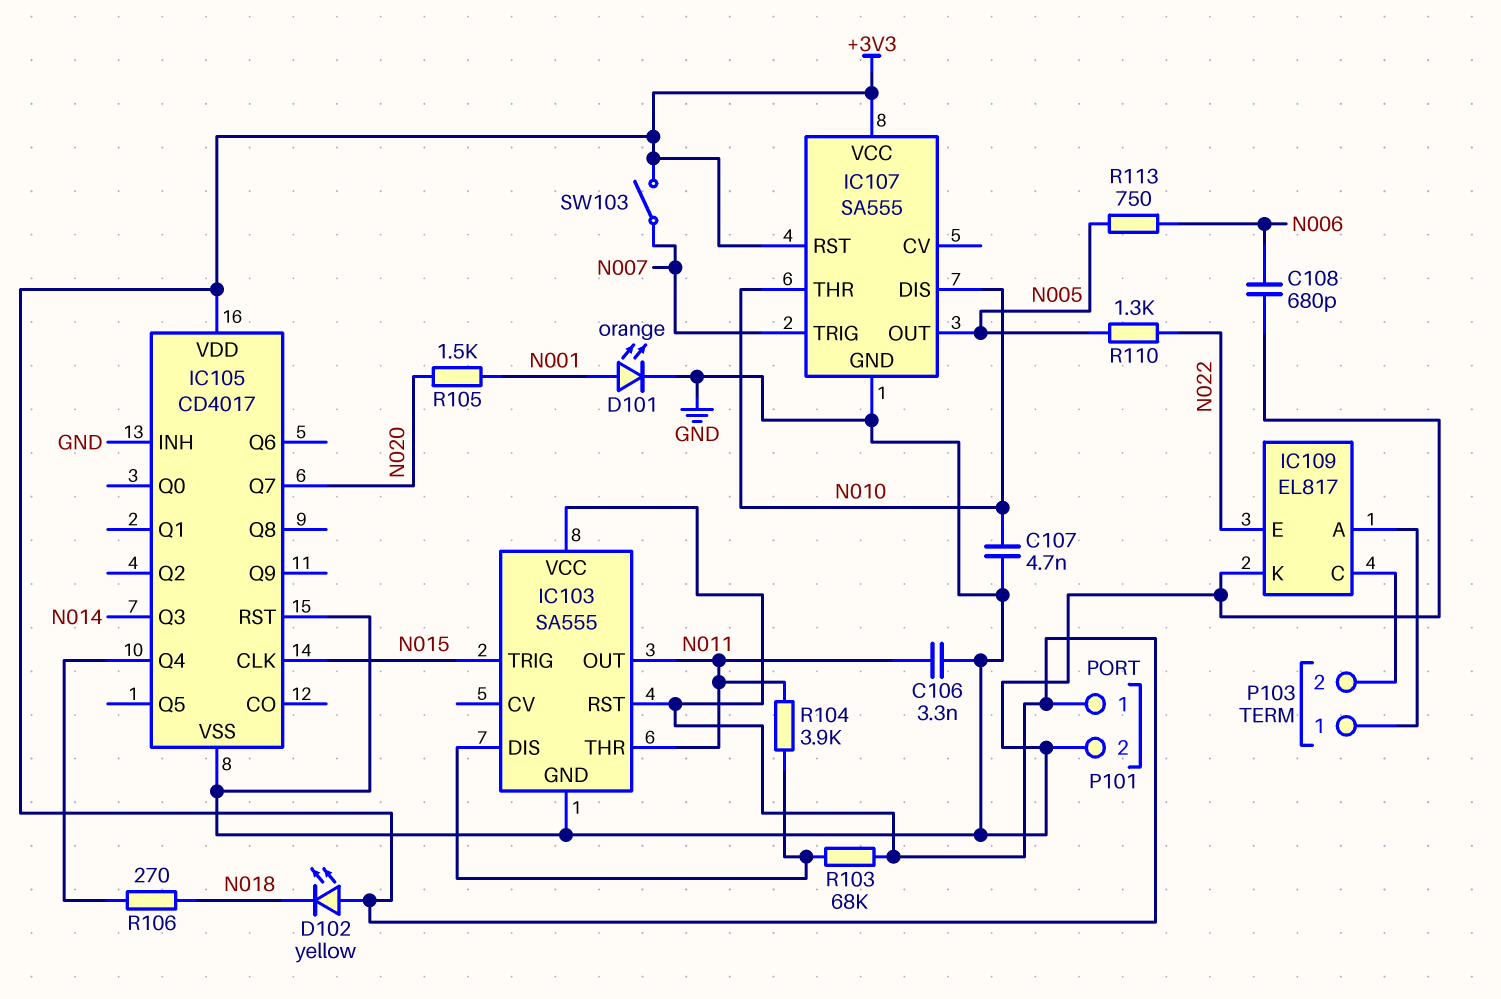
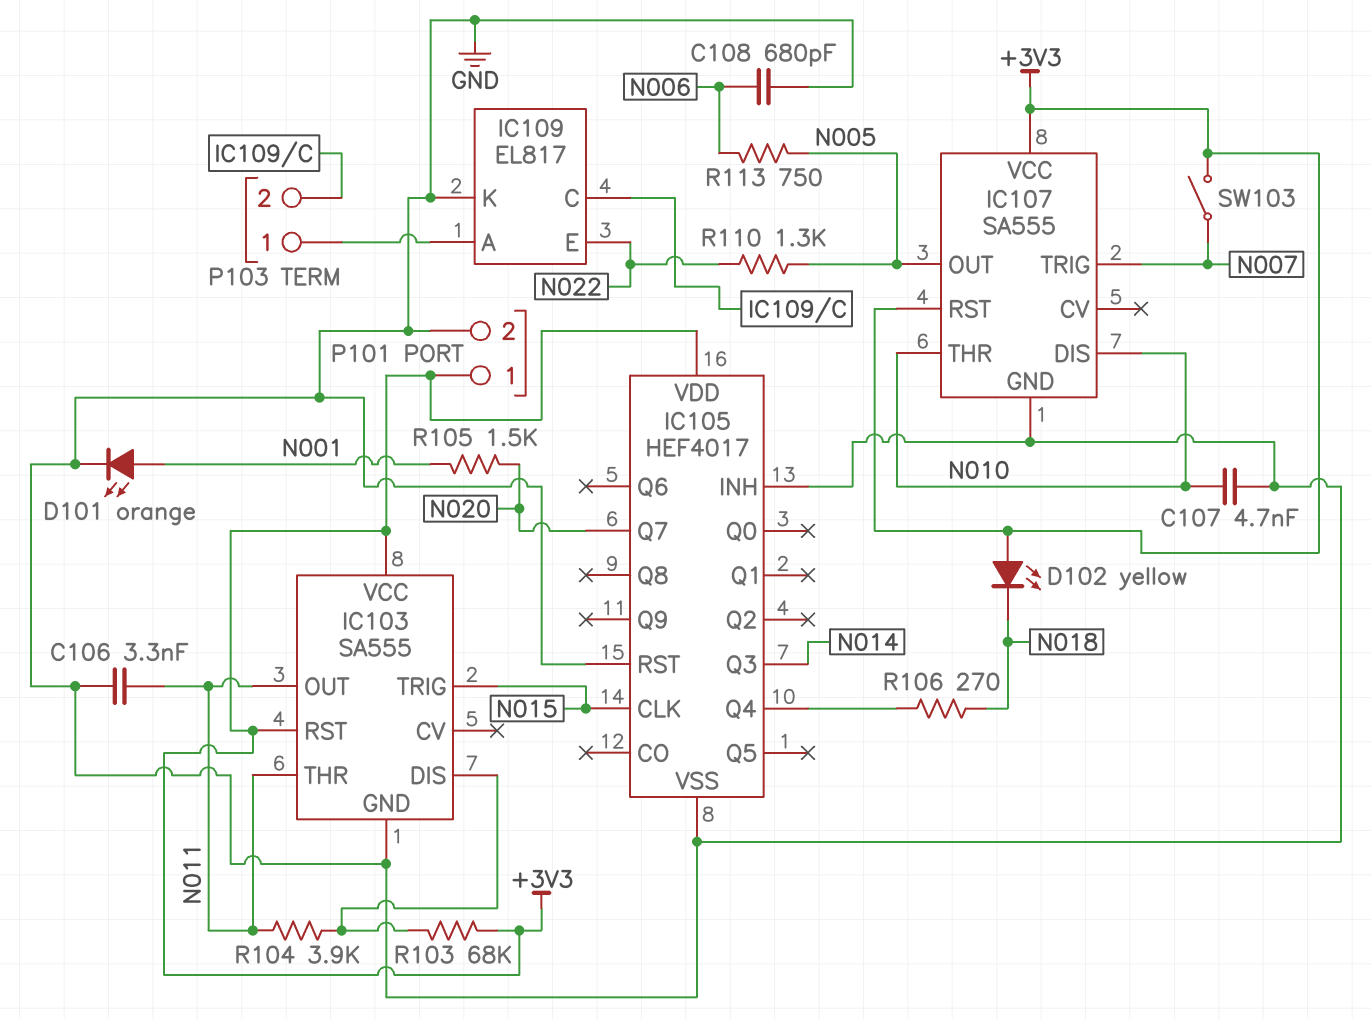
IC105: CD4017 -> HEF4017

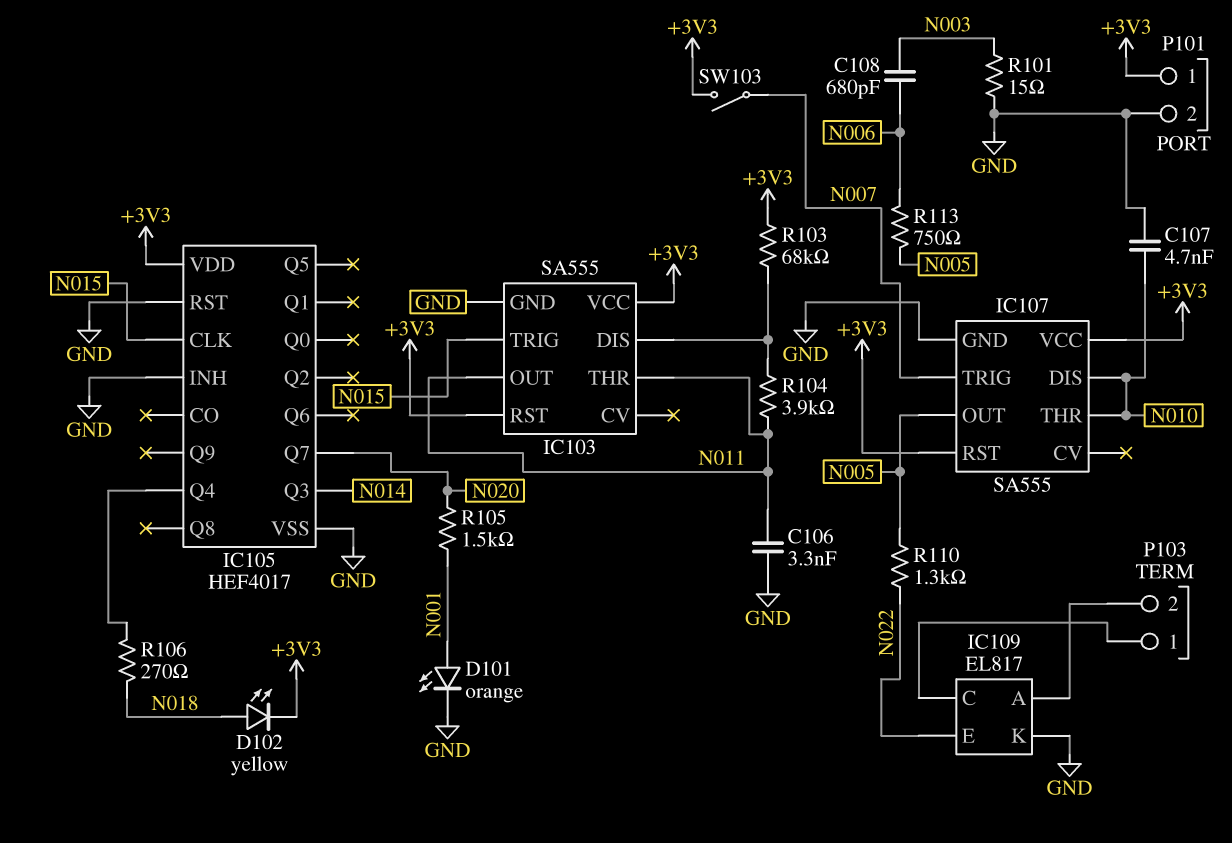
C108: 680pF (GND, N006) -> 680pF (N003, N006)
D102: LED yellow (A +3V3, K N018) -> LED yellow (A N018, K +3V3)
P103 pin 1: IC109/A -> IC109/C
P103 pin 2: IC109/C -> IC109/A
R101: none -> 15 (GND, N003)

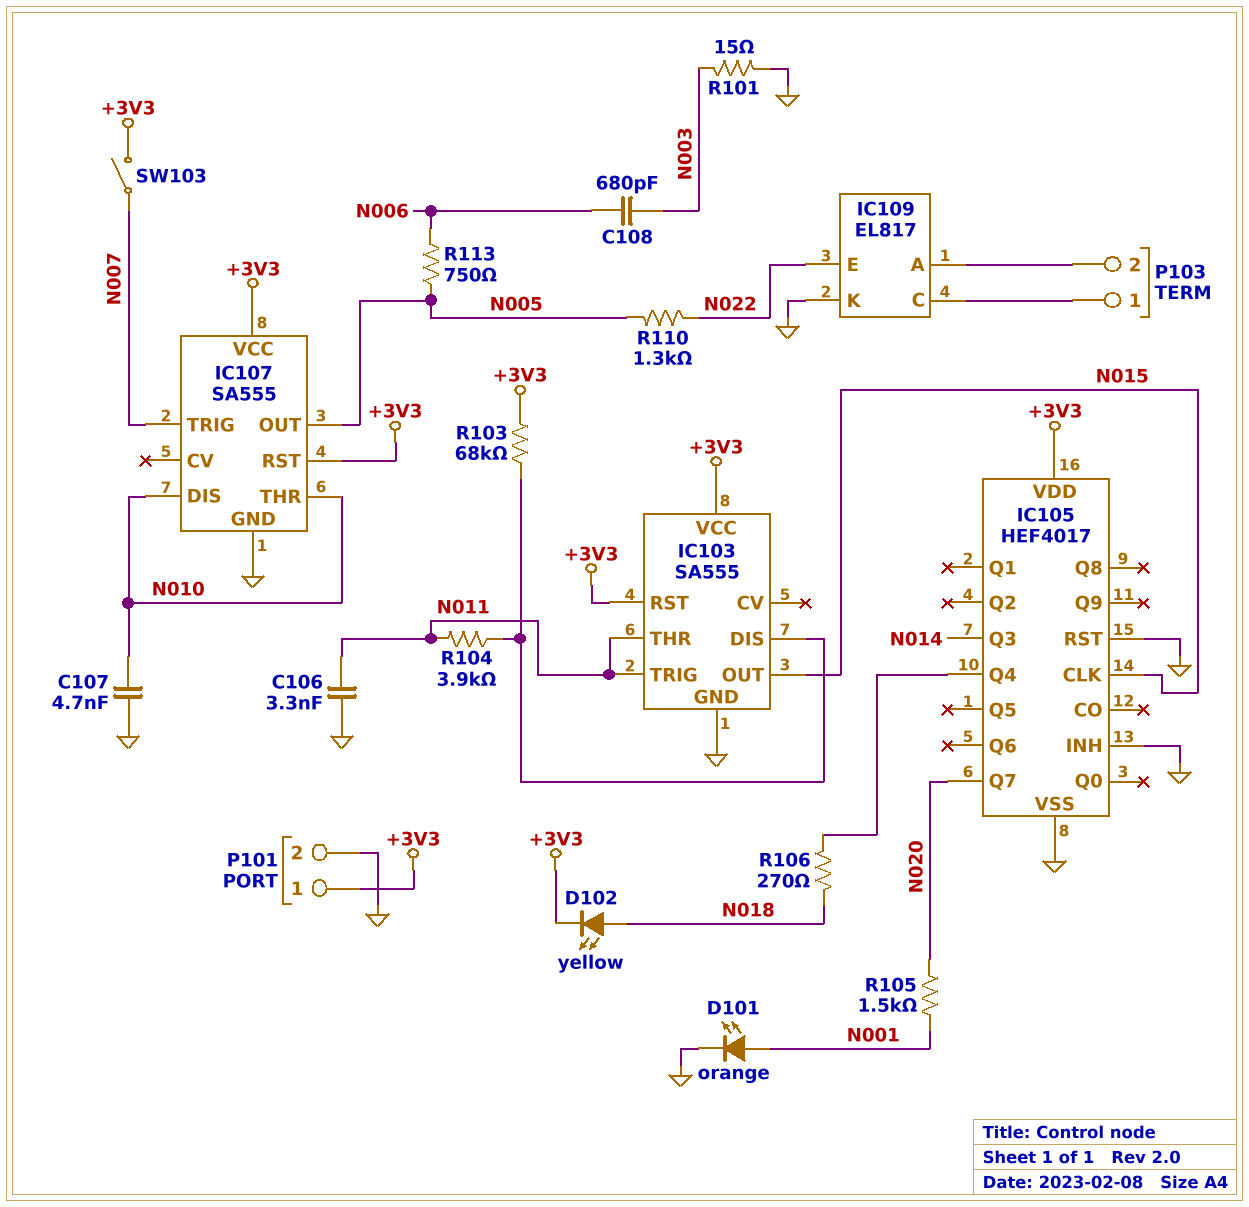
IC103 pin OUT: N011 -> N015
IC103 pin TRIG: N015 -> N011

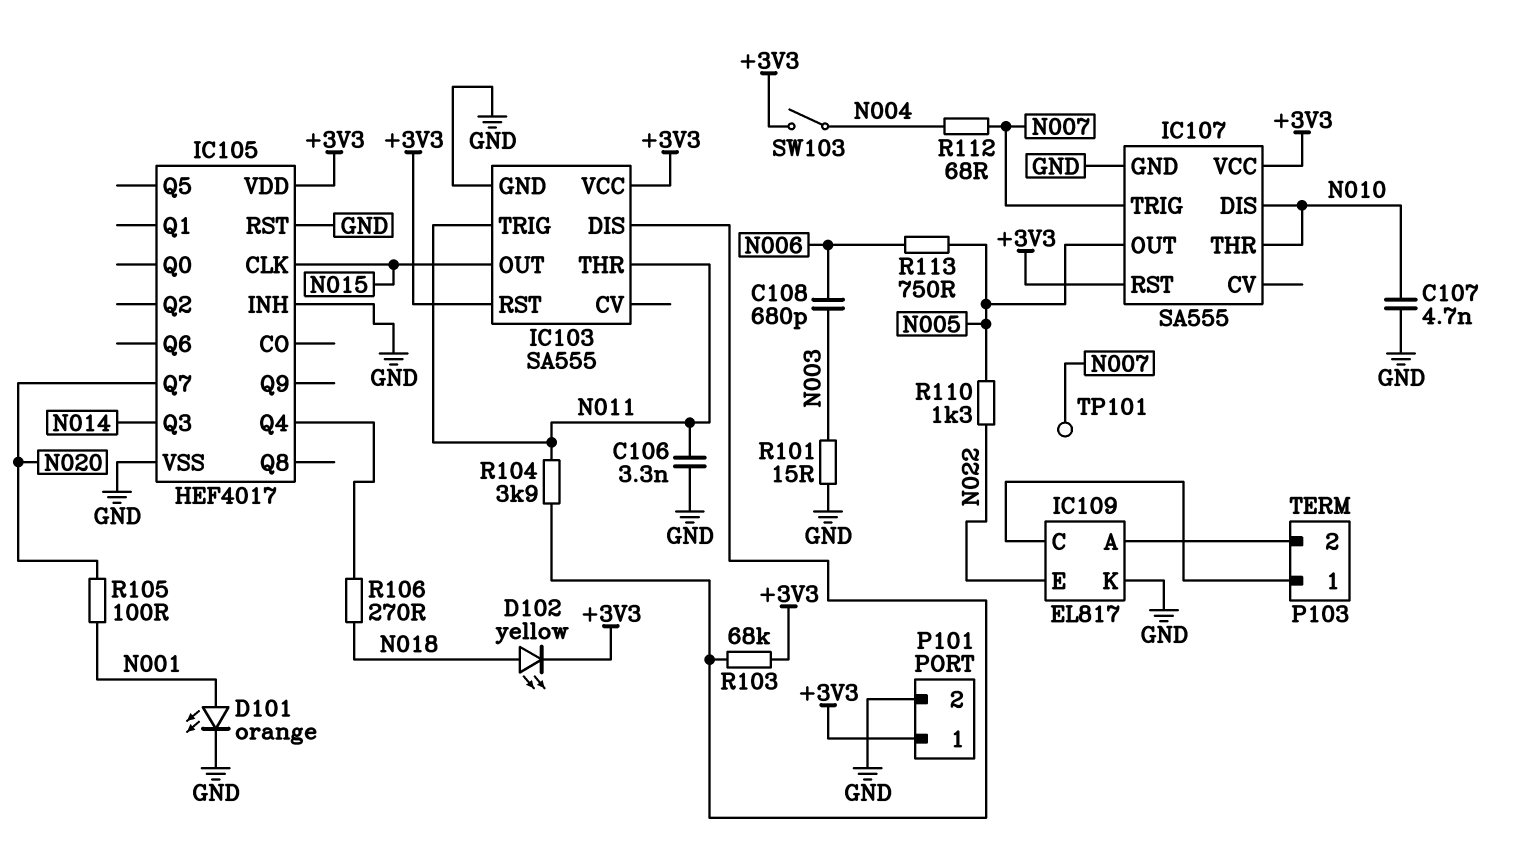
R105: 1.5k (N001, N020) -> 100 (N001, N020)
R112: none -> 68 (N004, N007)
SW103: switch (+3V3, N007) -> switch (+3V3, N004)
TP101: none -> test point (N007)

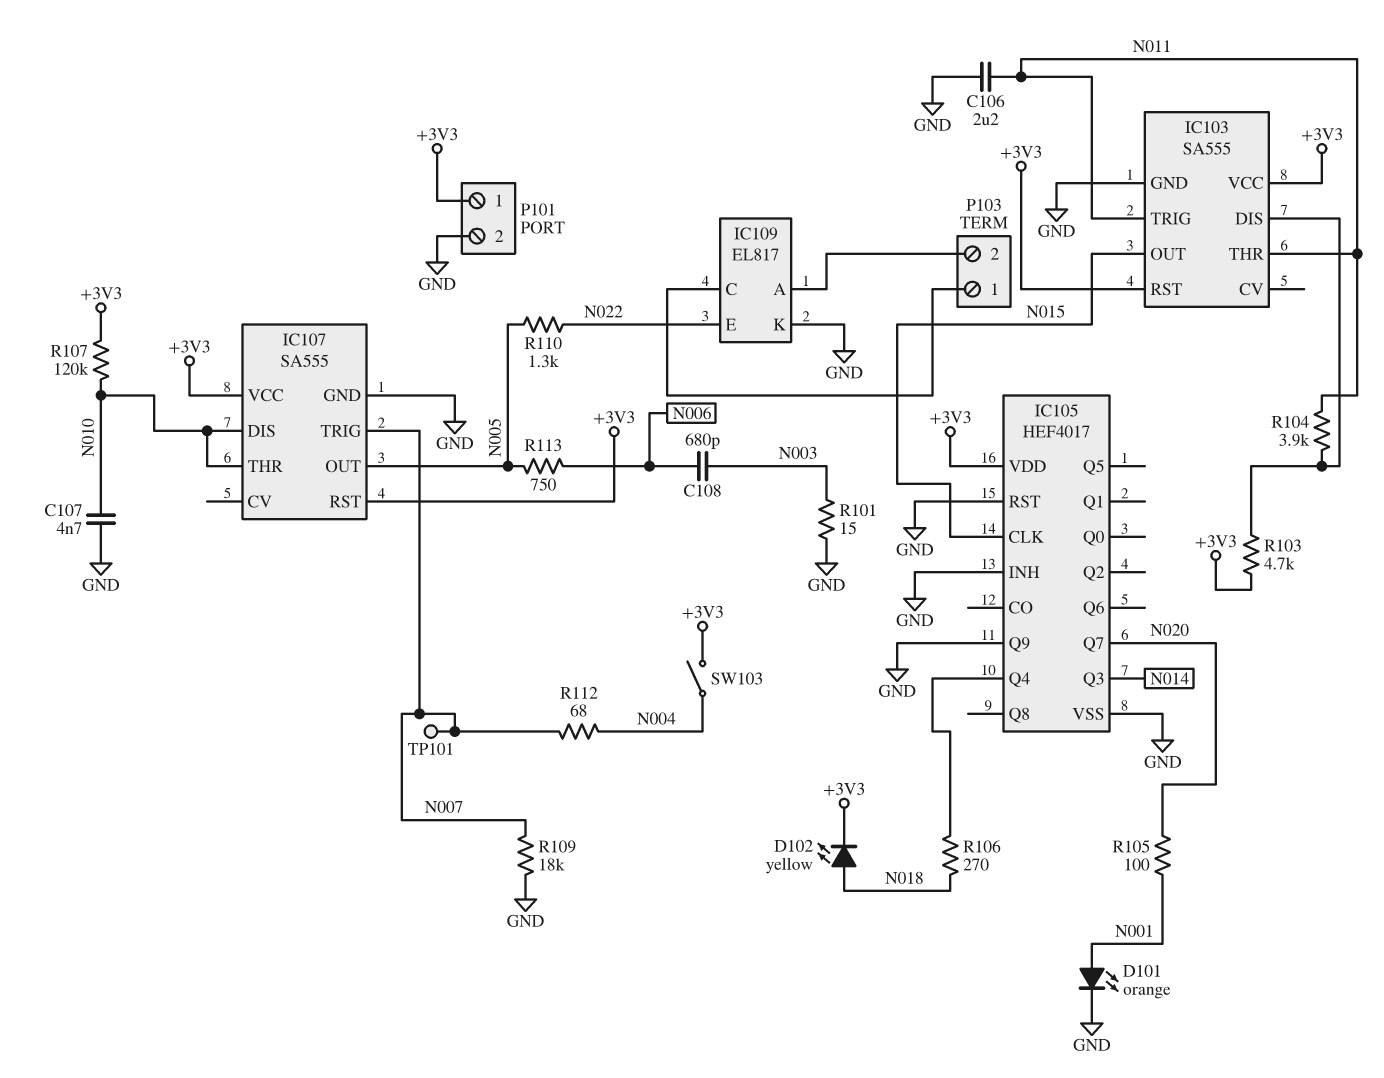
C106: 3.3nF (GND, N011) -> 2.2uF (GND, N011)
IC105 pin Q9: none -> GND
R103: 68k (+3V3, IC103/DIS) -> 4.7k (+3V3, IC103/DIS)
R107: none -> 120k (+3V3, N010)
R109: none -> 18k (GND, N007)

